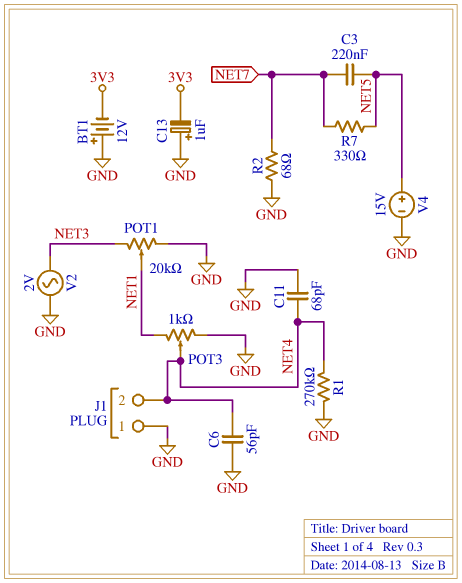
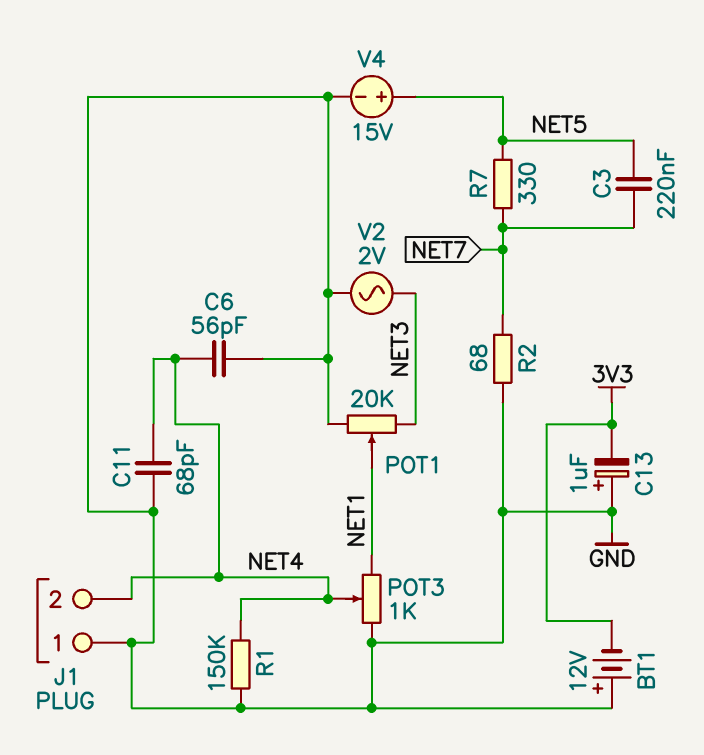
R1: 270k (GND, NET4) -> 150k (GND, NET4)

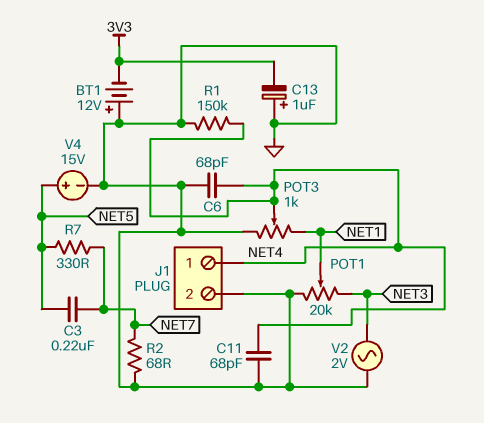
C6: 56pF (GND, NET4) -> 68pF (GND, NET4)
J1 pin 1: GND -> NET4
J1 pin 2: NET4 -> GND

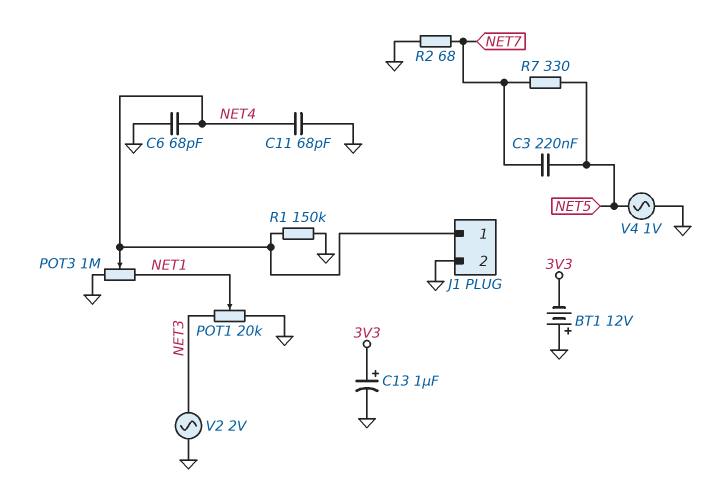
C13: 1uF (plus GND, minus 3V3) -> 1uF (plus 3V3, minus GND)
POT3: 1k (GND, NET1, wiper NET4) -> 1M (GND, NET1, wiper NET4)
V4: 15V (plus NET5, minus GND) -> AC 1V (GND, NET5)

